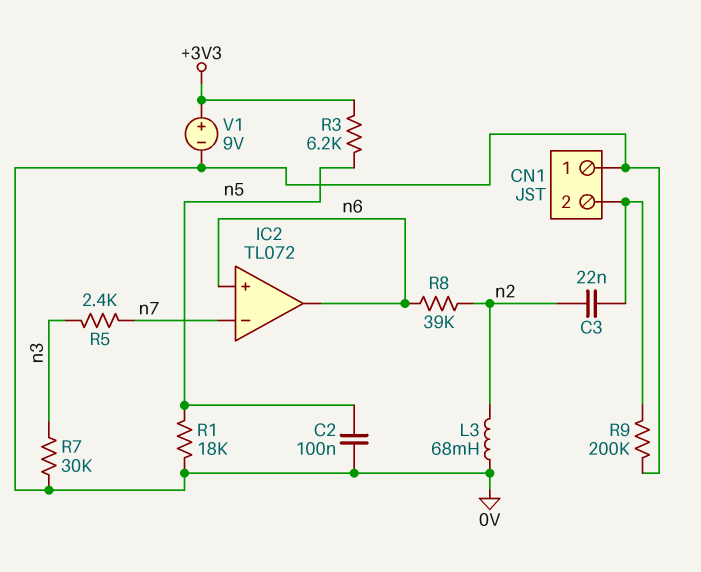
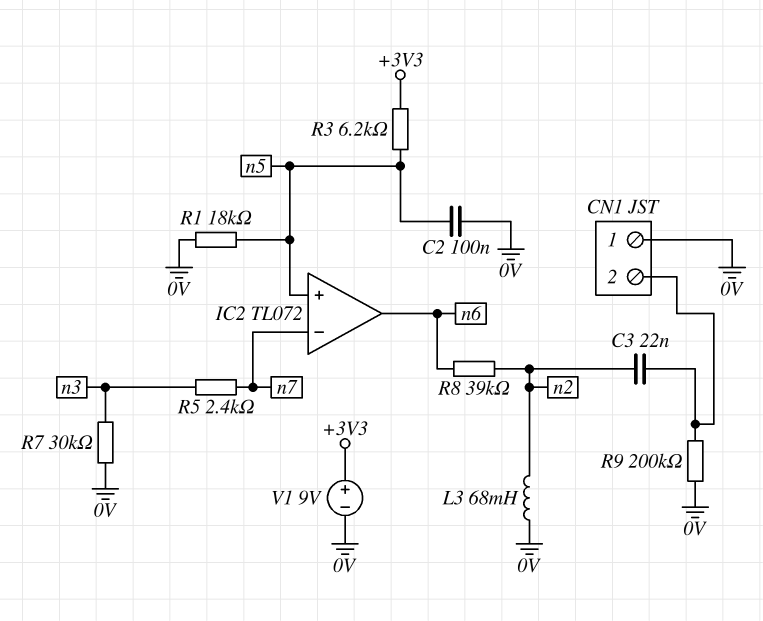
IC2 pin in+: n6 -> n5

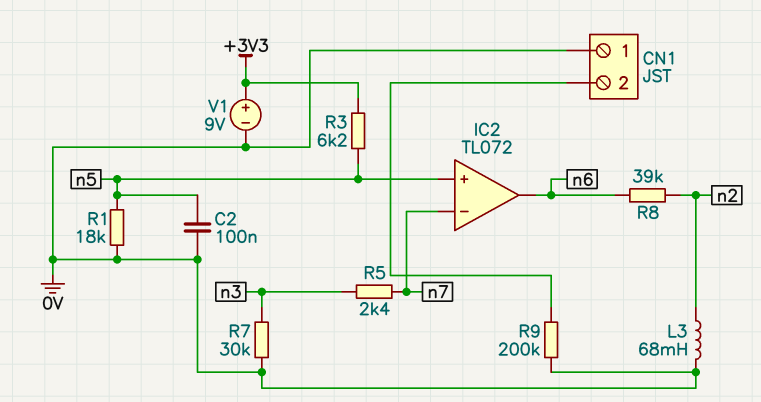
C3: 22nF (CN1/2, n2) -> none

